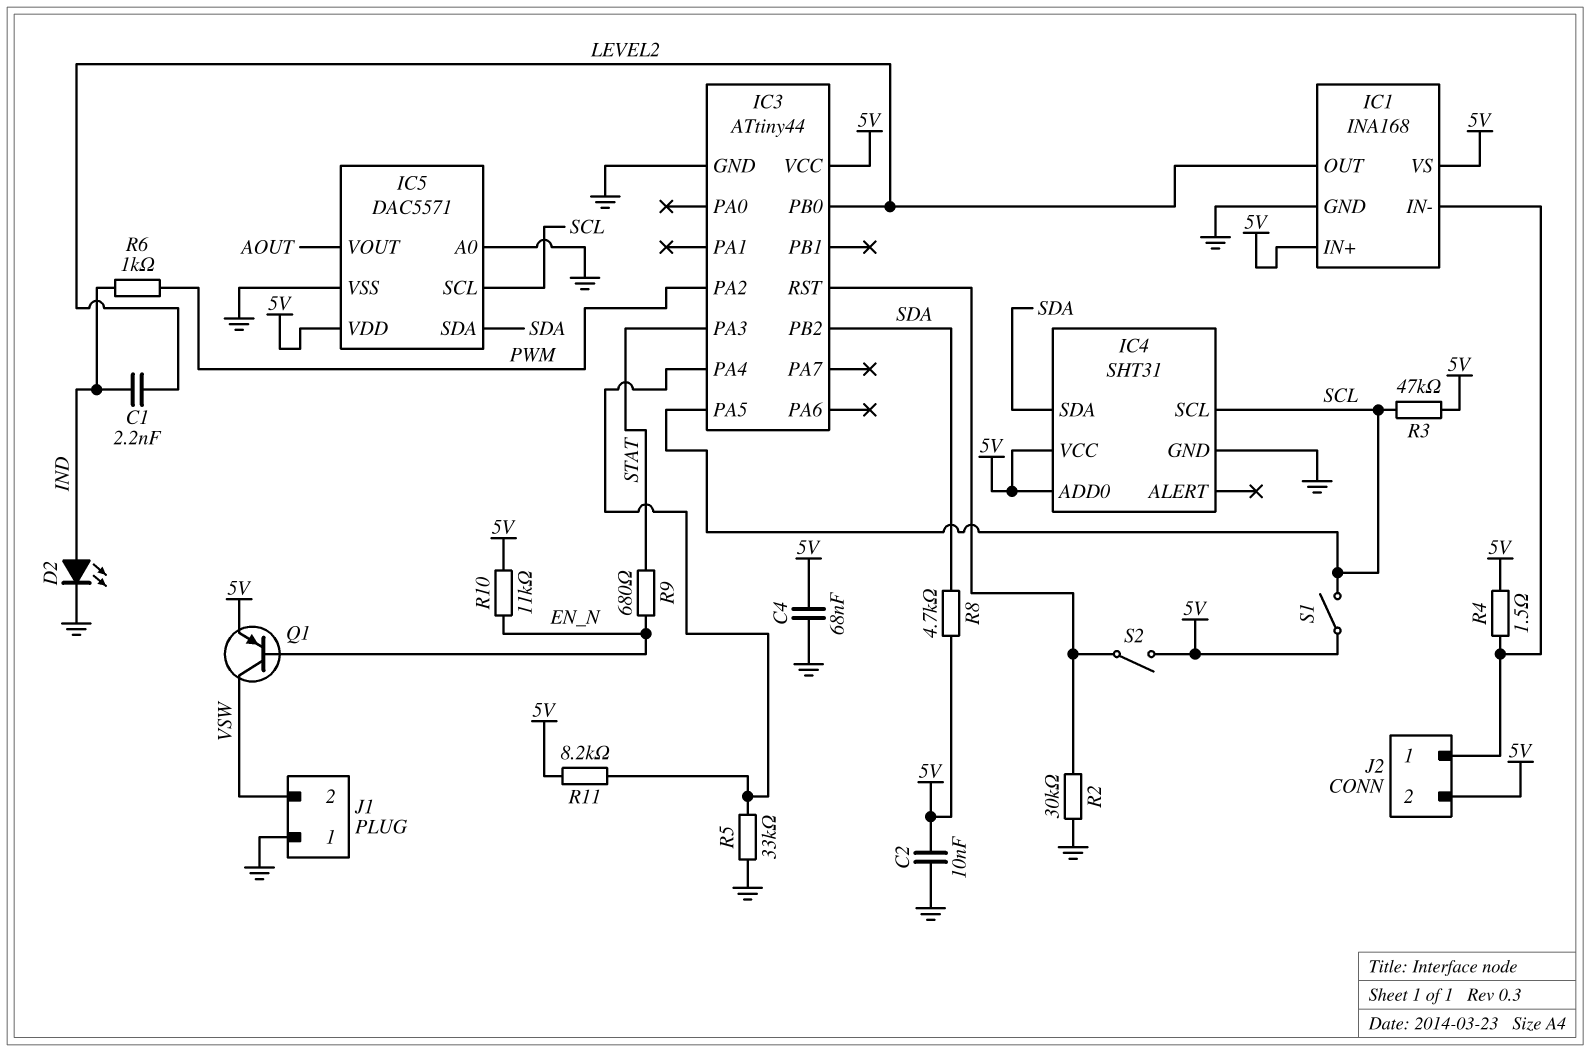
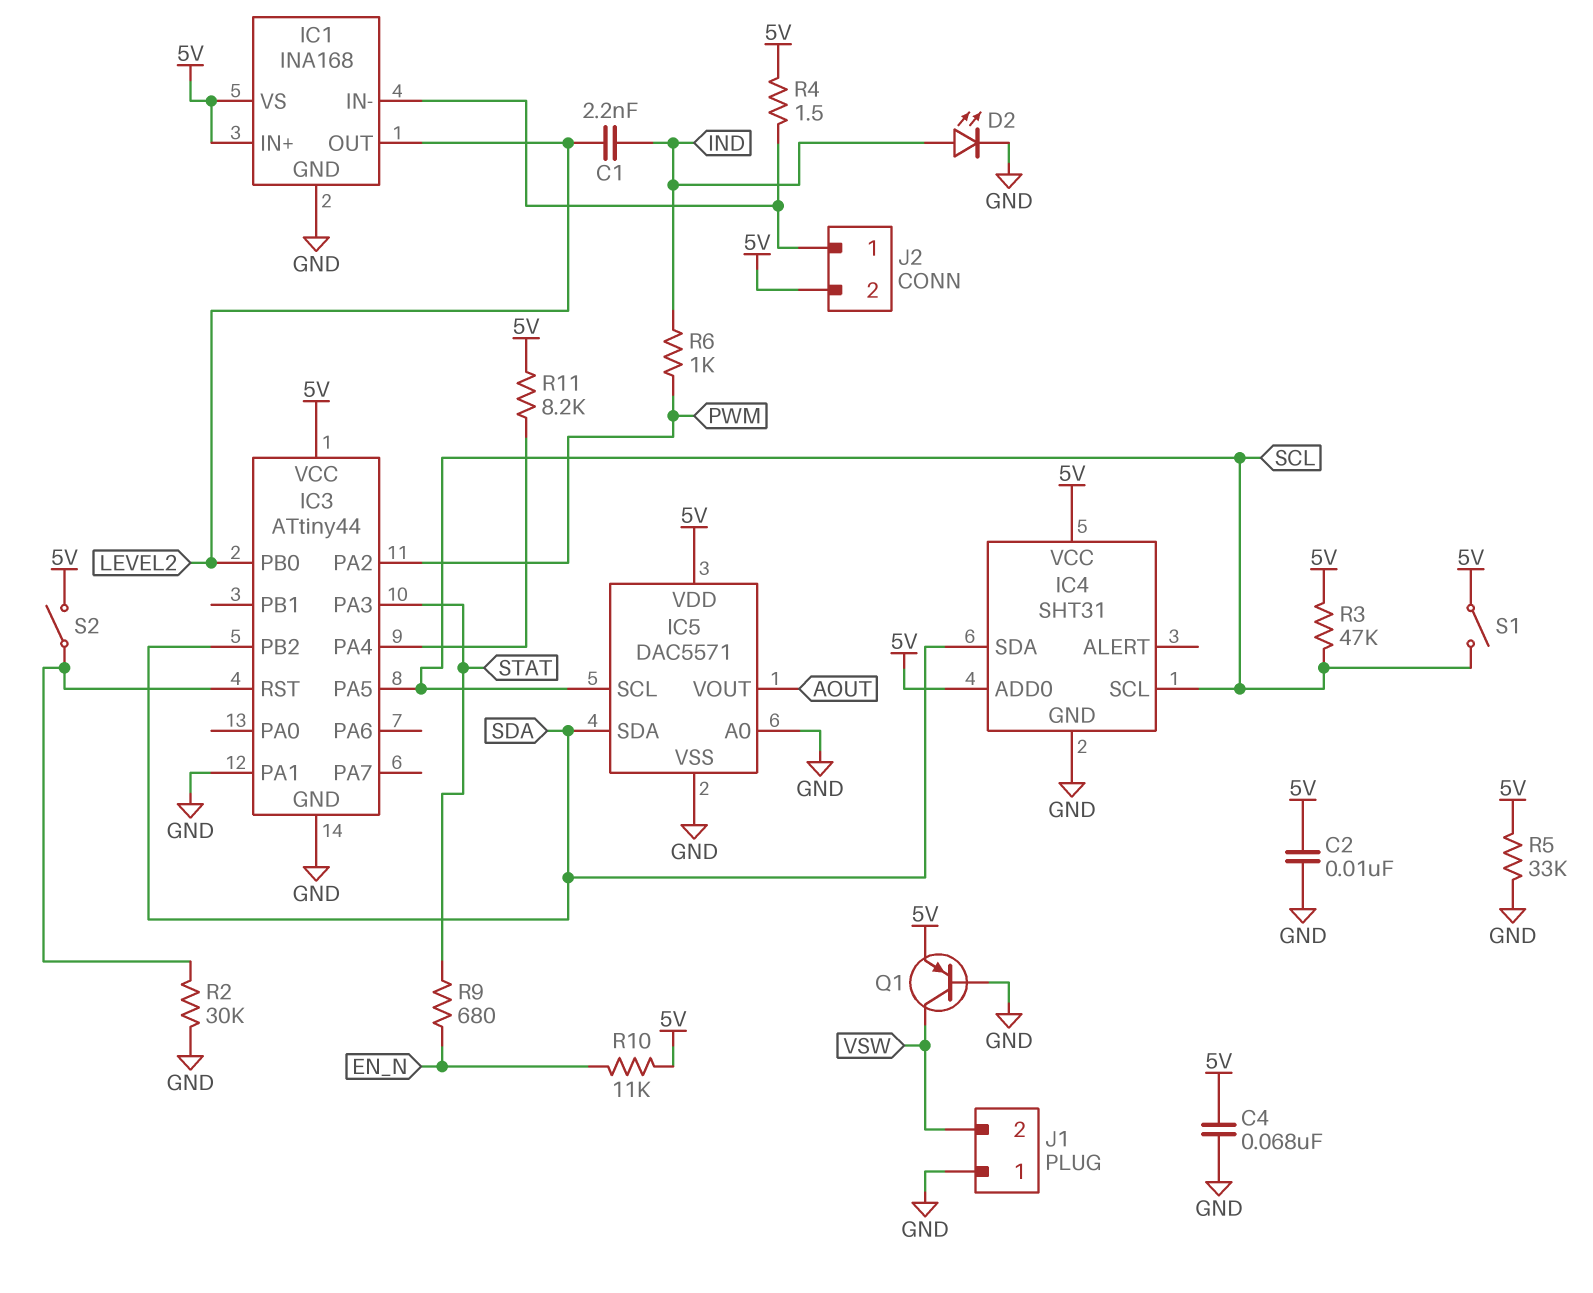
IC3 pin PA1: none -> GND
Q1: PNP (B EN_N, C VSW, E 5V) -> PNP (B GND, C VSW, E 5V)
R5: 33k (GND, IC3/PA4) -> 33k (5V, GND)
R8: 4.7k (5V, SDA) -> none

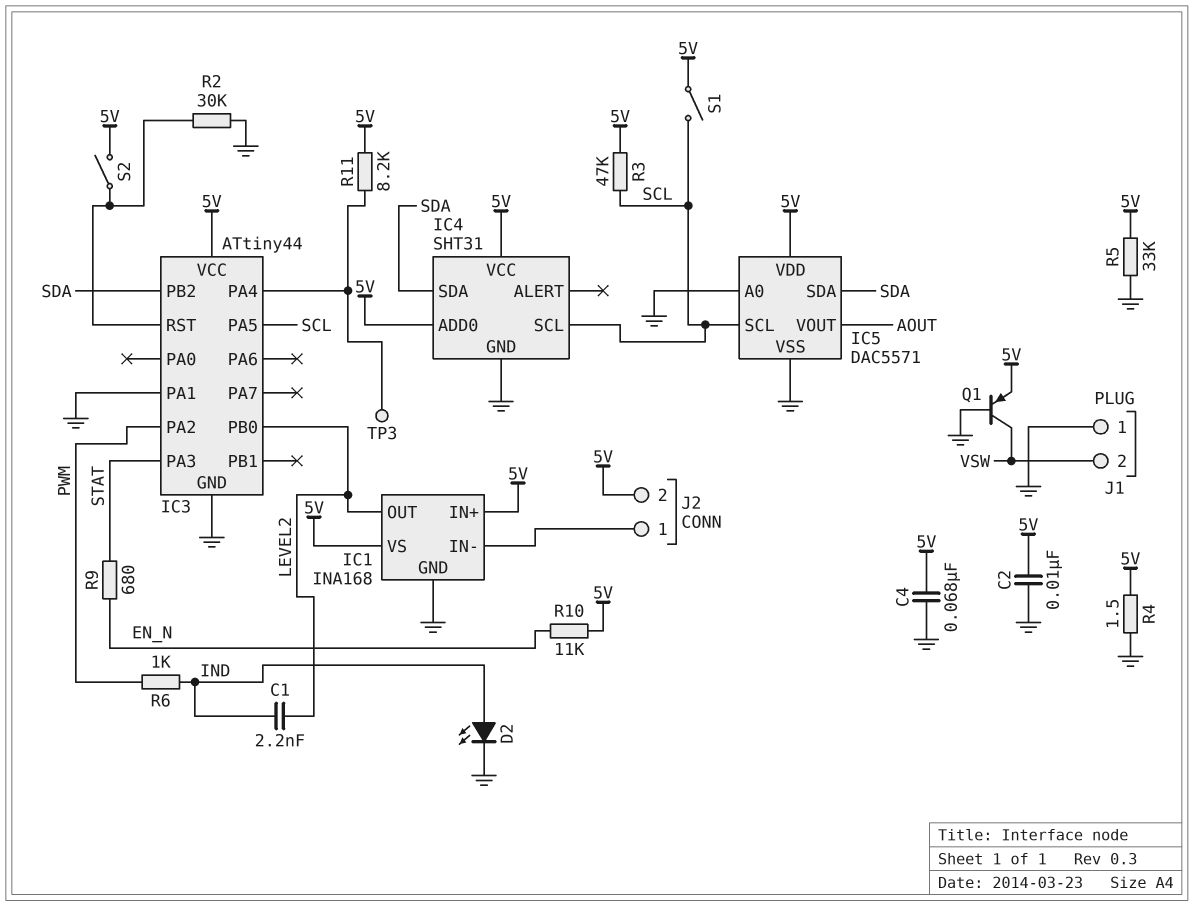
R4: 1.5 (5V, IC1/IN-) -> 1.5 (5V, GND)
TP3: none -> test point (IC3/PA4)

